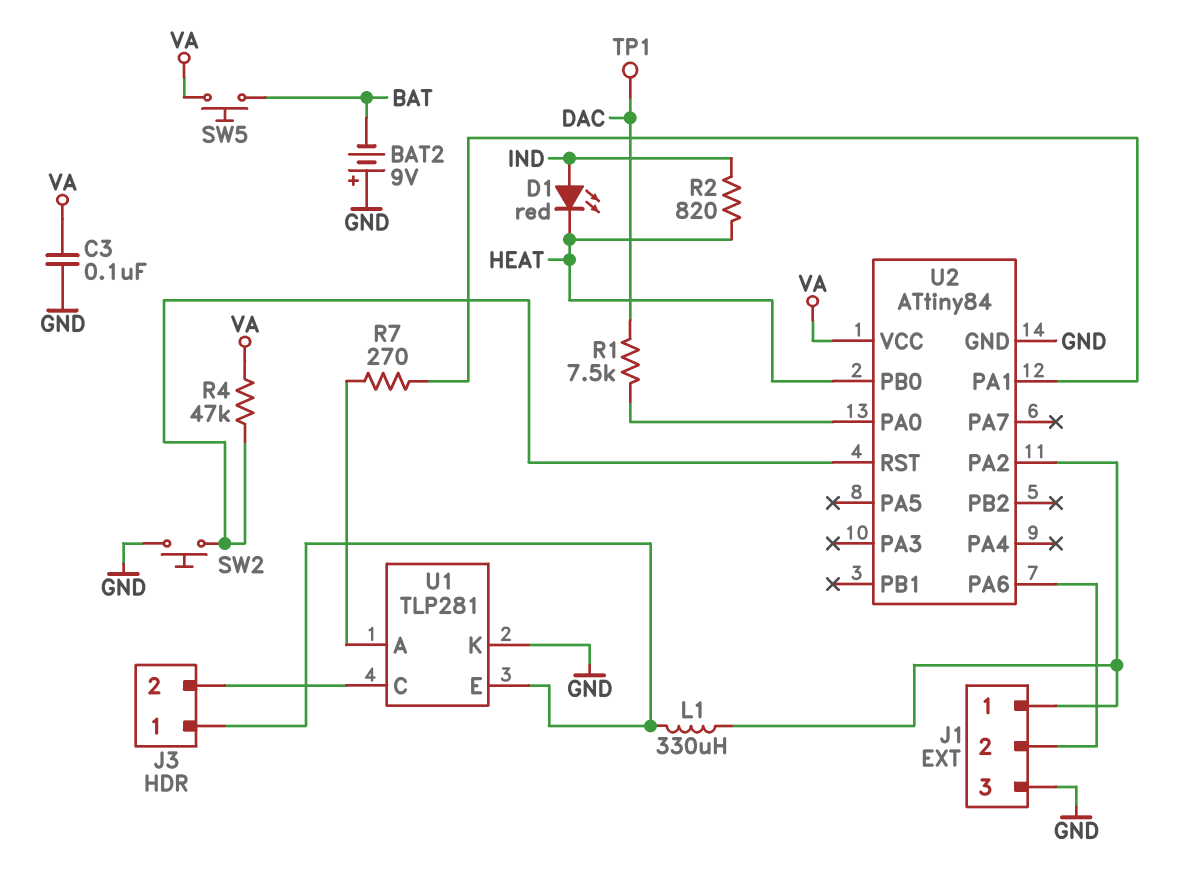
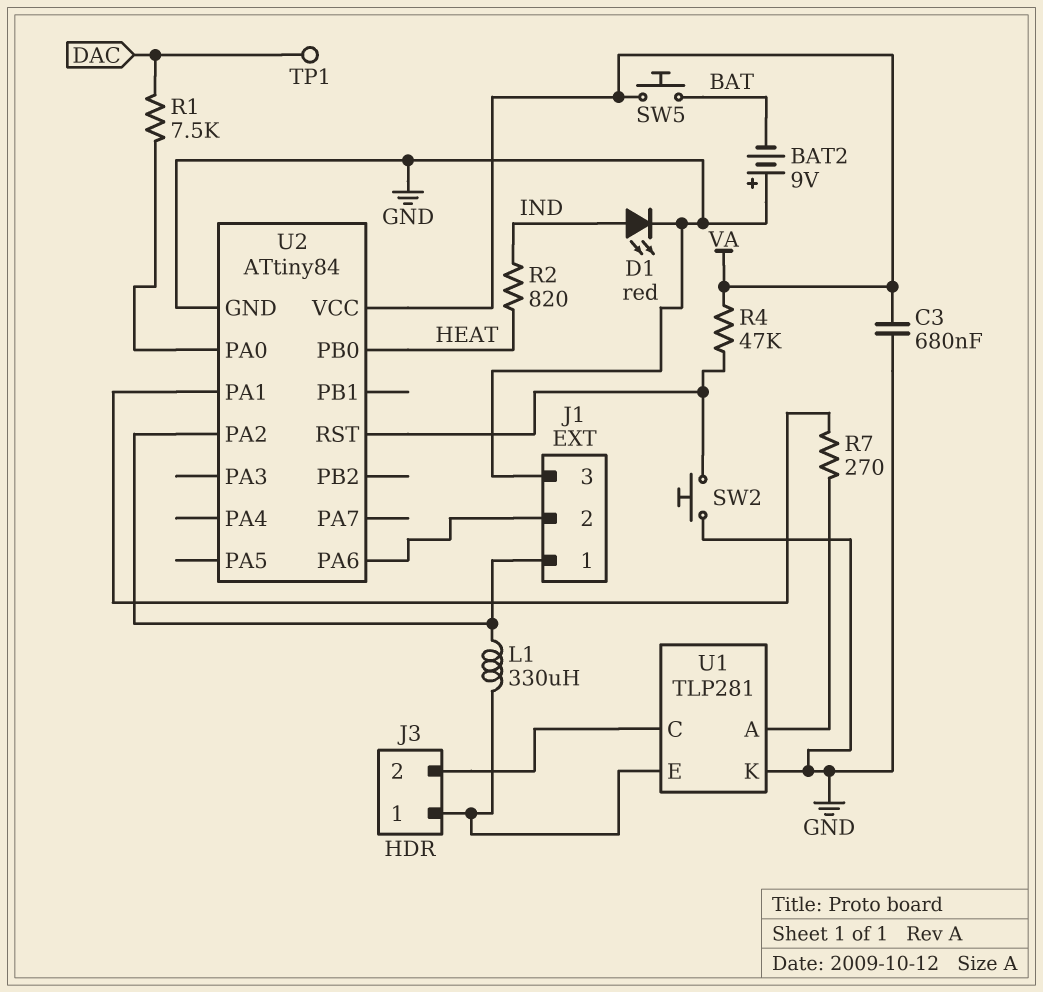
C3: 100nF (GND, VA) -> 680nF (GND, VA)
D1: LED red (A IND, K HEAT) -> LED red (A IND, K GND)

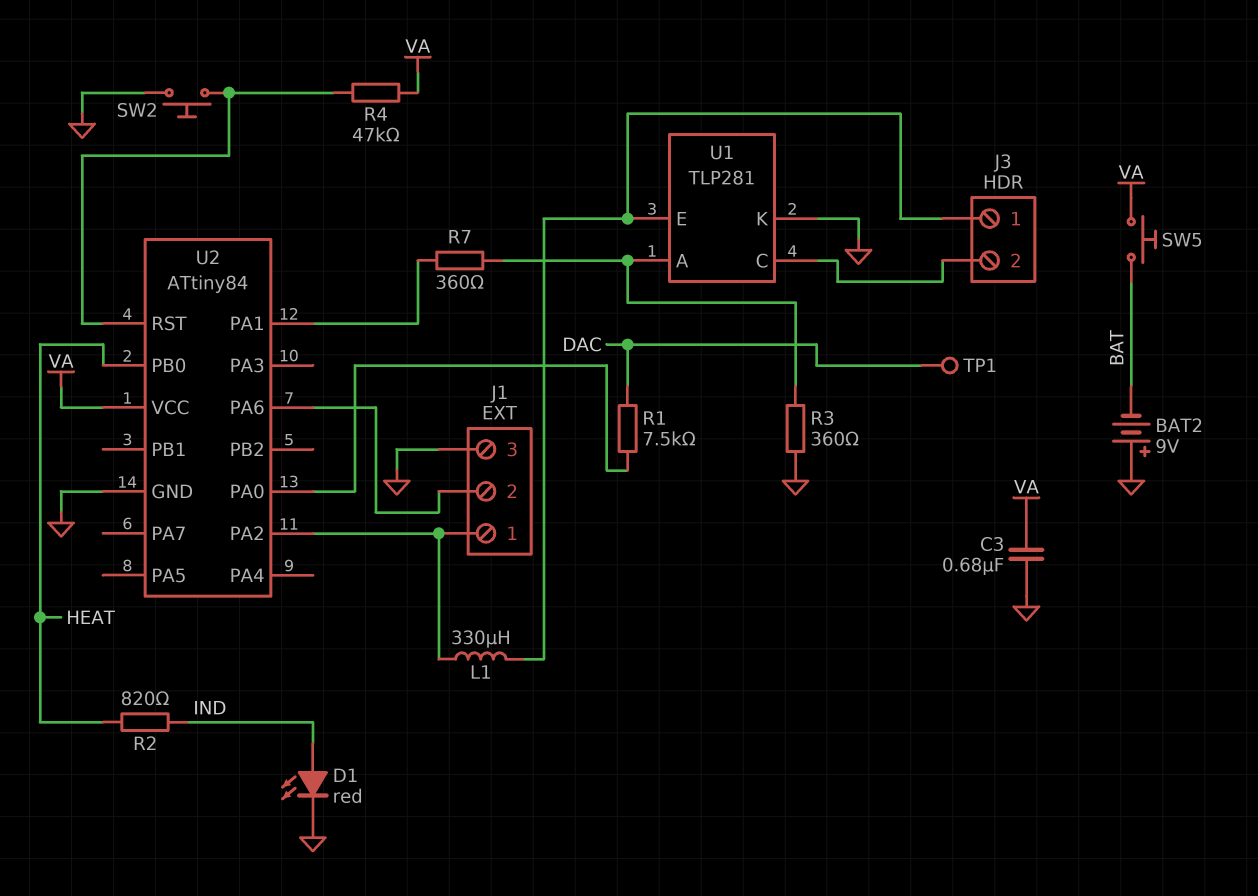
R3: none -> 360 (GND, U1/A)
R7: 270 (U1/A, U2/PA1) -> 360 (U1/A, U2/PA1)

